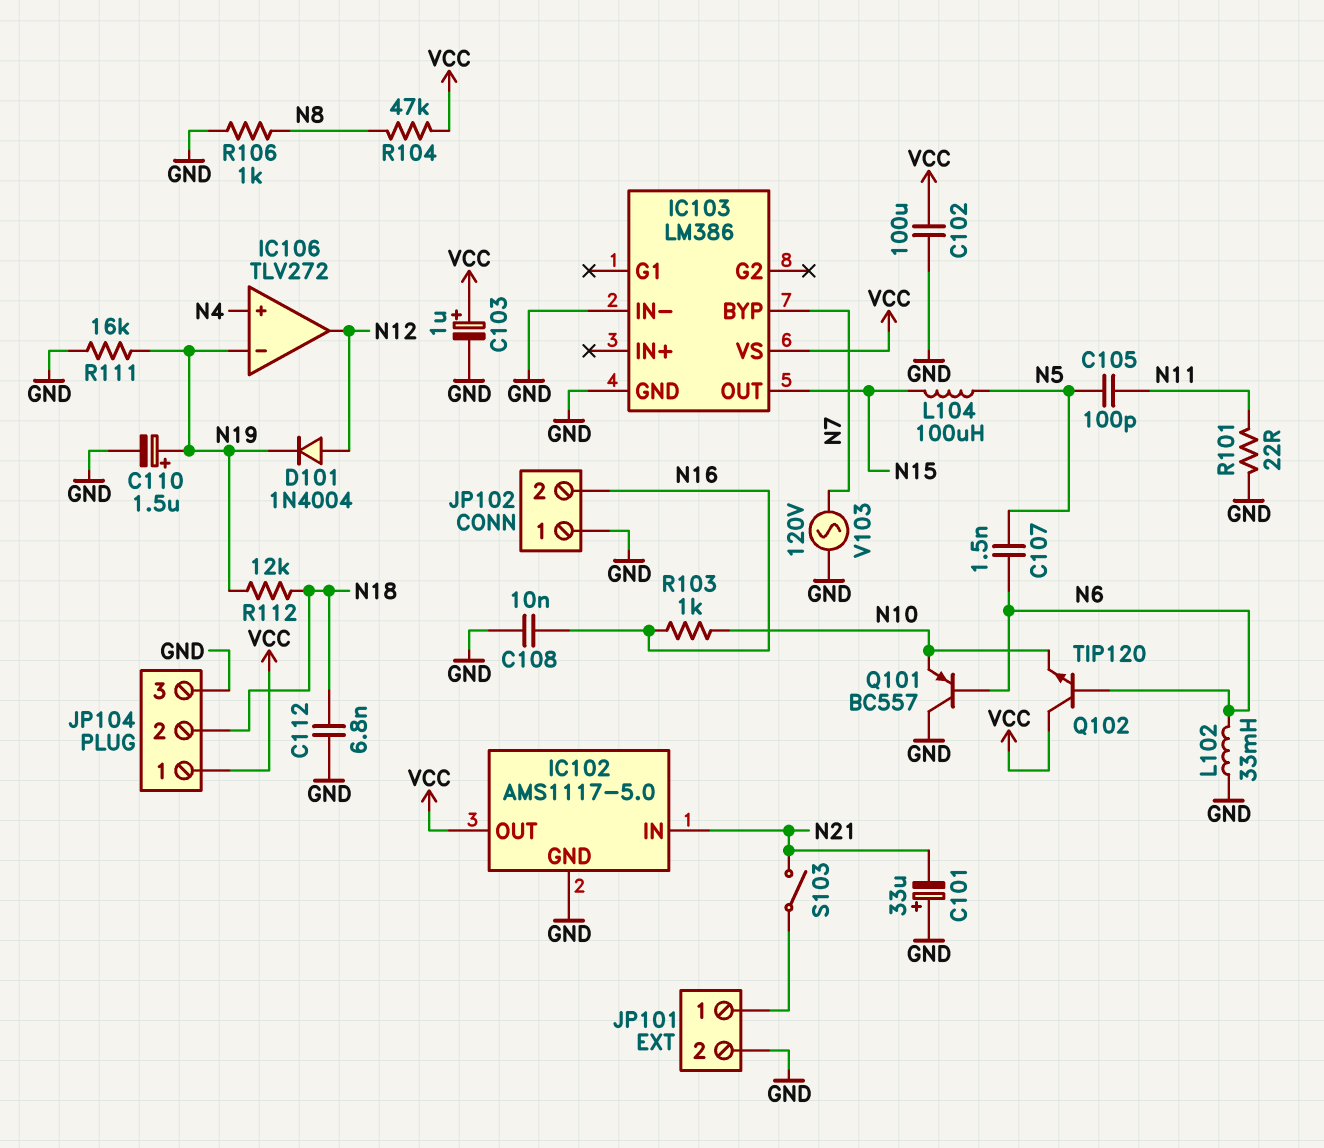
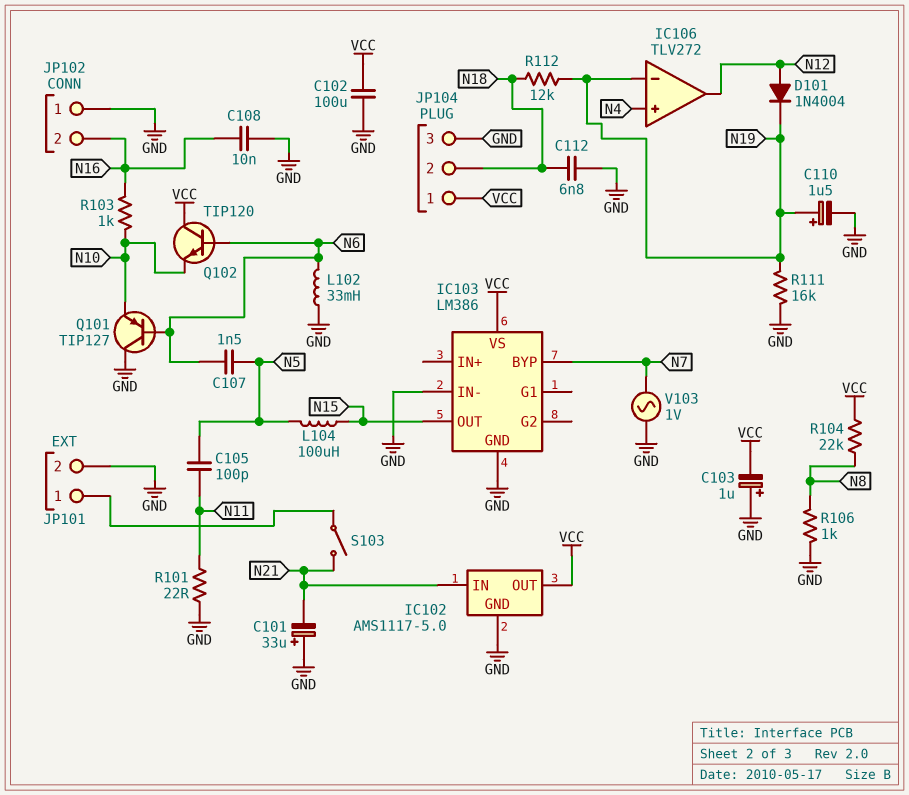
C103: 1uF (plus VCC, minus GND) -> 1uF (plus GND, minus VCC)
Q101: PNP BC557 (B N6, C GND, E N10) -> PNP TIP127 (B N6, C GND, E N10)
R104: 47k (N8, VCC) -> 22k (N8, VCC)
V103: AC 120V (GND, N7) -> AC 1V (GND, N7)

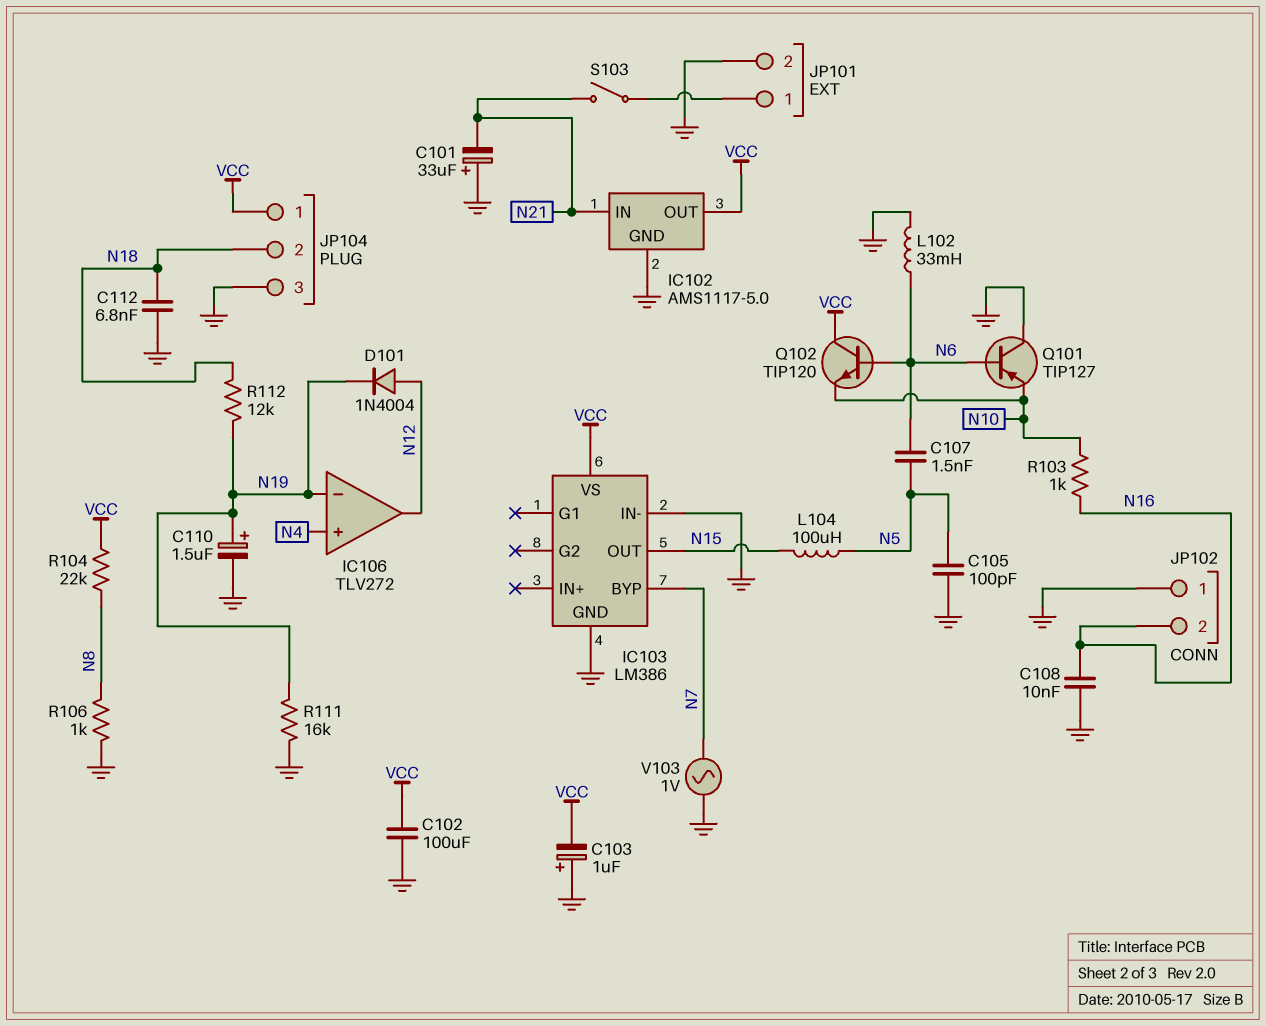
C105: 100pF (N5, N11) -> 100pF (GND, N5)
R101: 22 (GND, N11) -> none

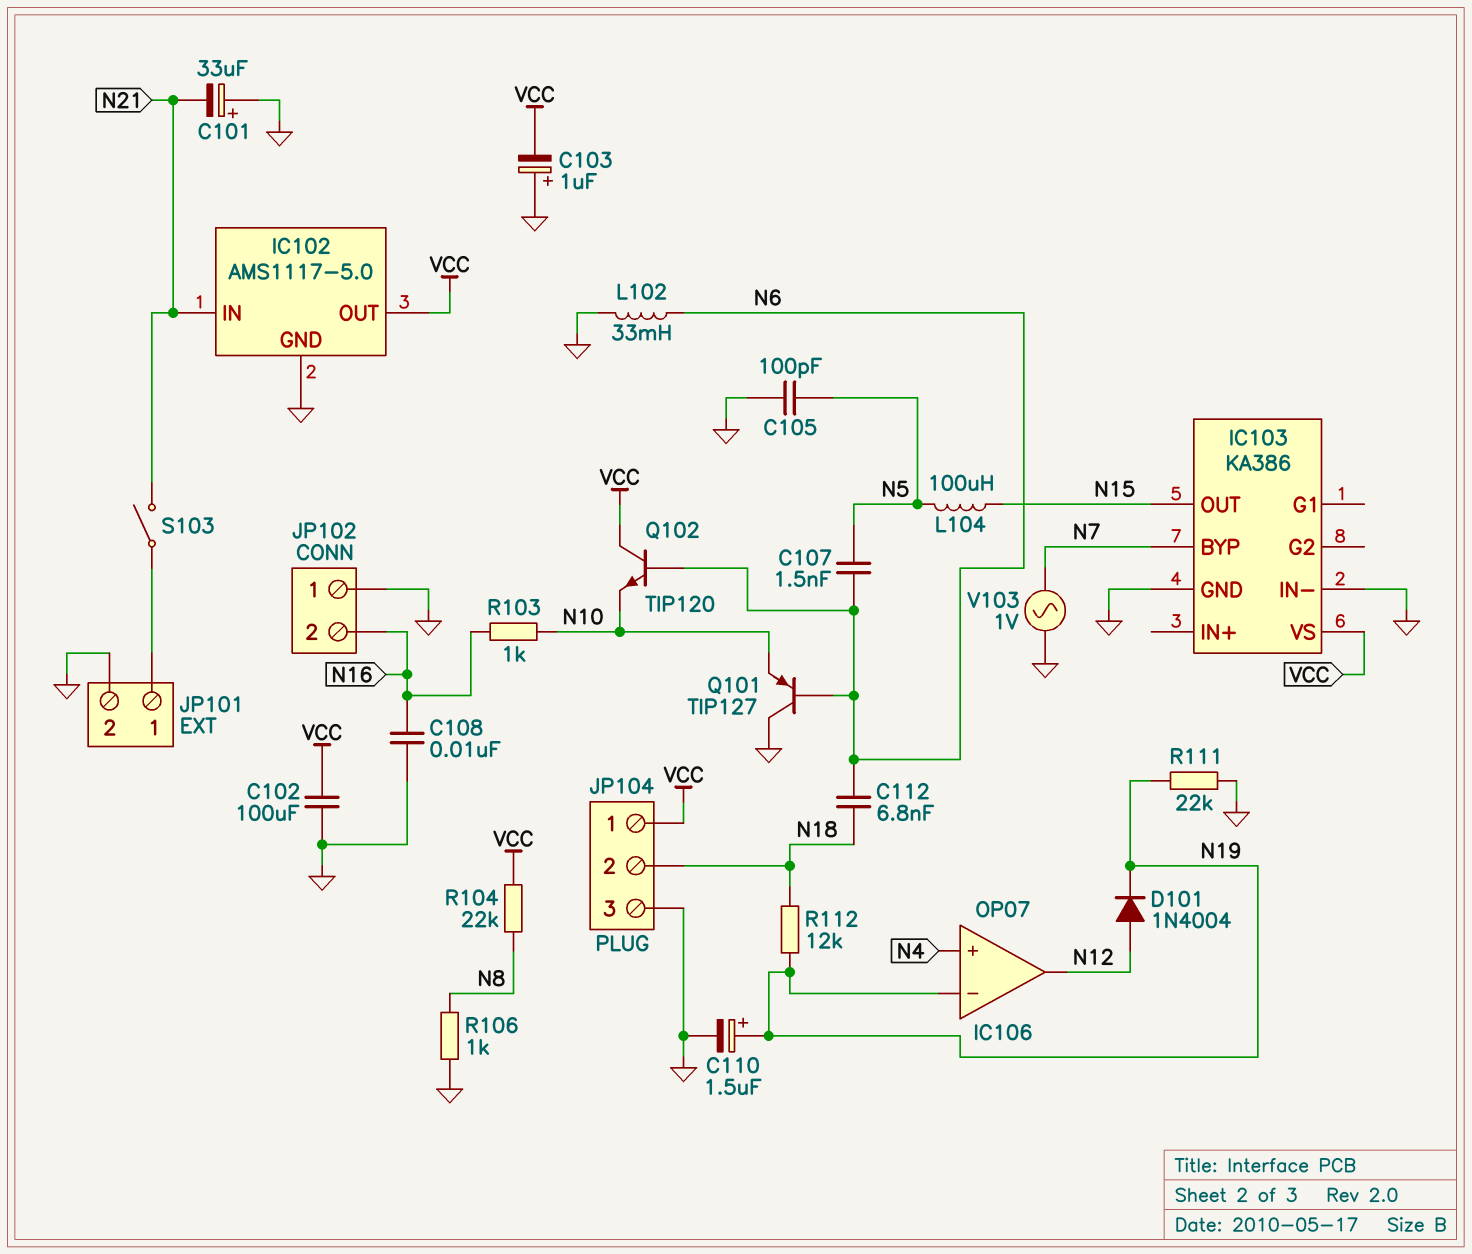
C112: 6.8nF (GND, N18) -> 6.8nF (N6, N18)
IC103: LM386 -> KA386
IC106: TLV272 -> OP07
R111: 16k (GND, N19) -> 22k (GND, N19)

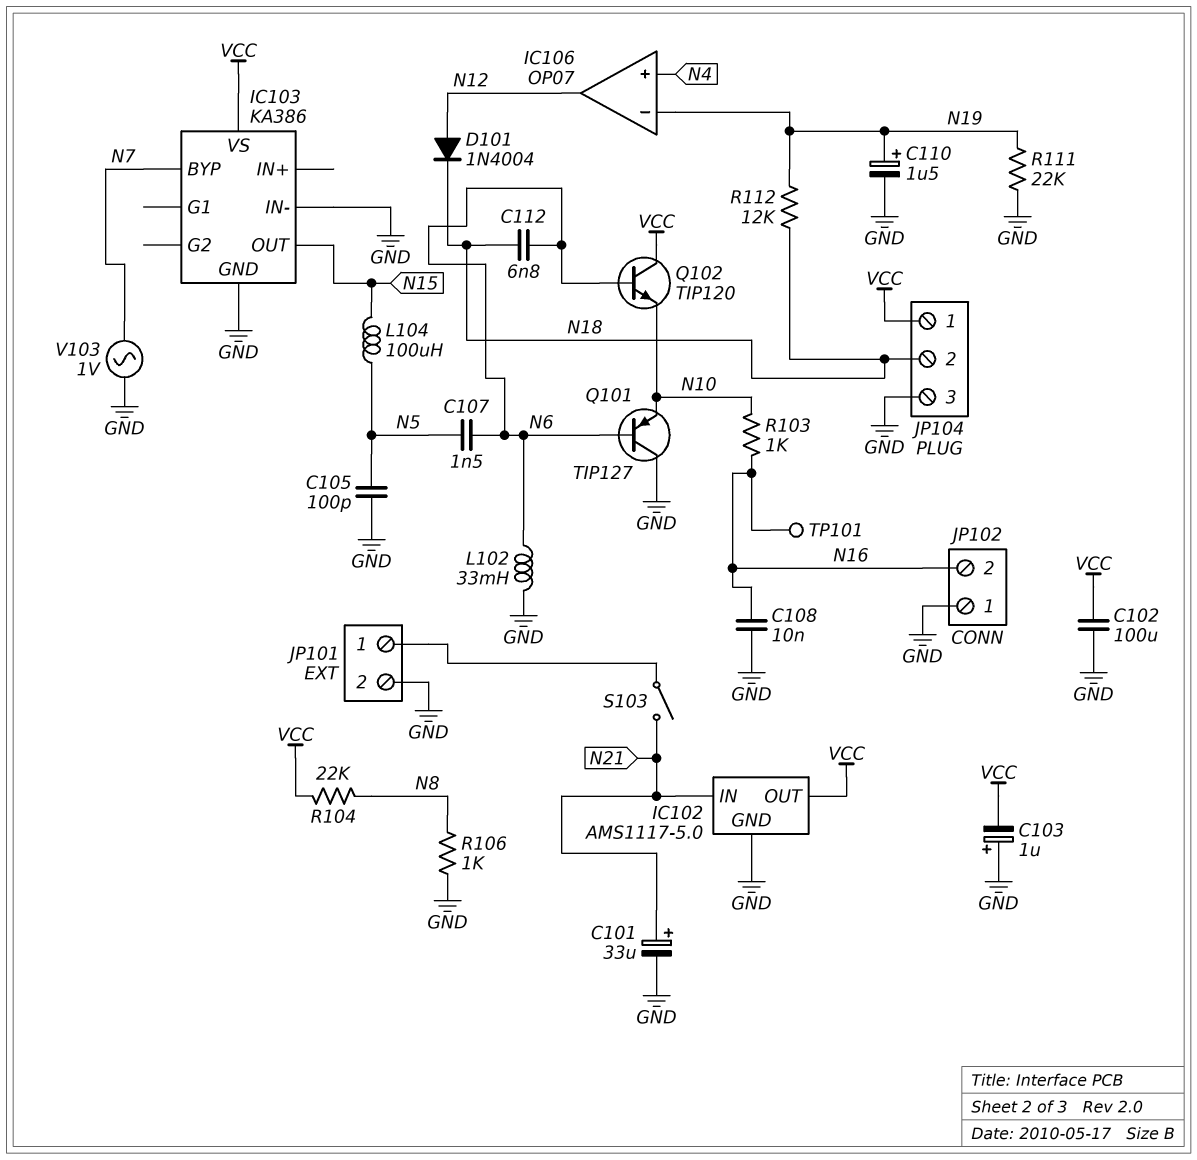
C101: 33uF (plus GND, minus N21) -> 33uF (plus N21, minus GND)
D101: diode 1N4004 (A N12, K N19) -> diode 1N4004 (A N12, K N18)
TP101: none -> test point (N16)

